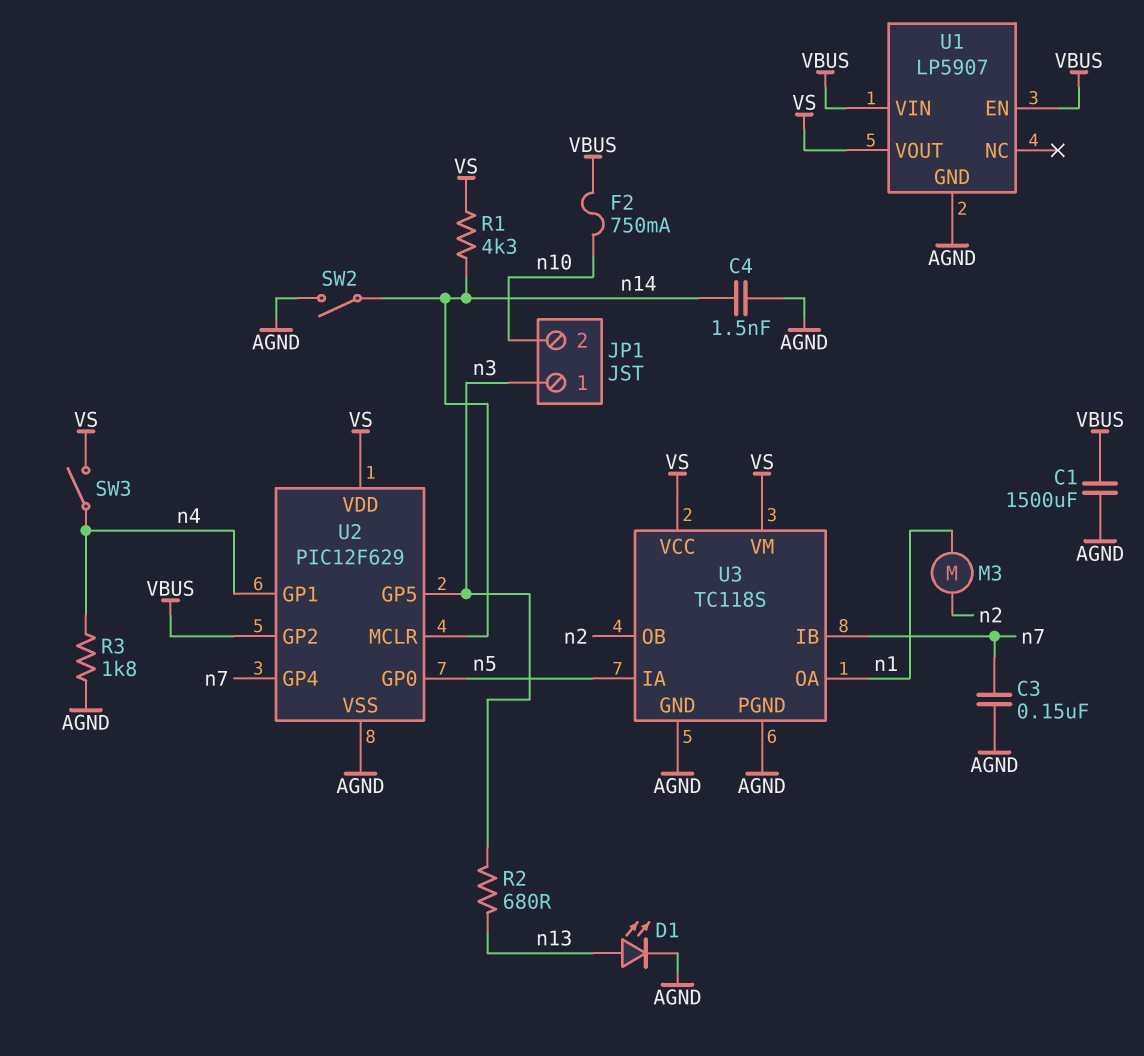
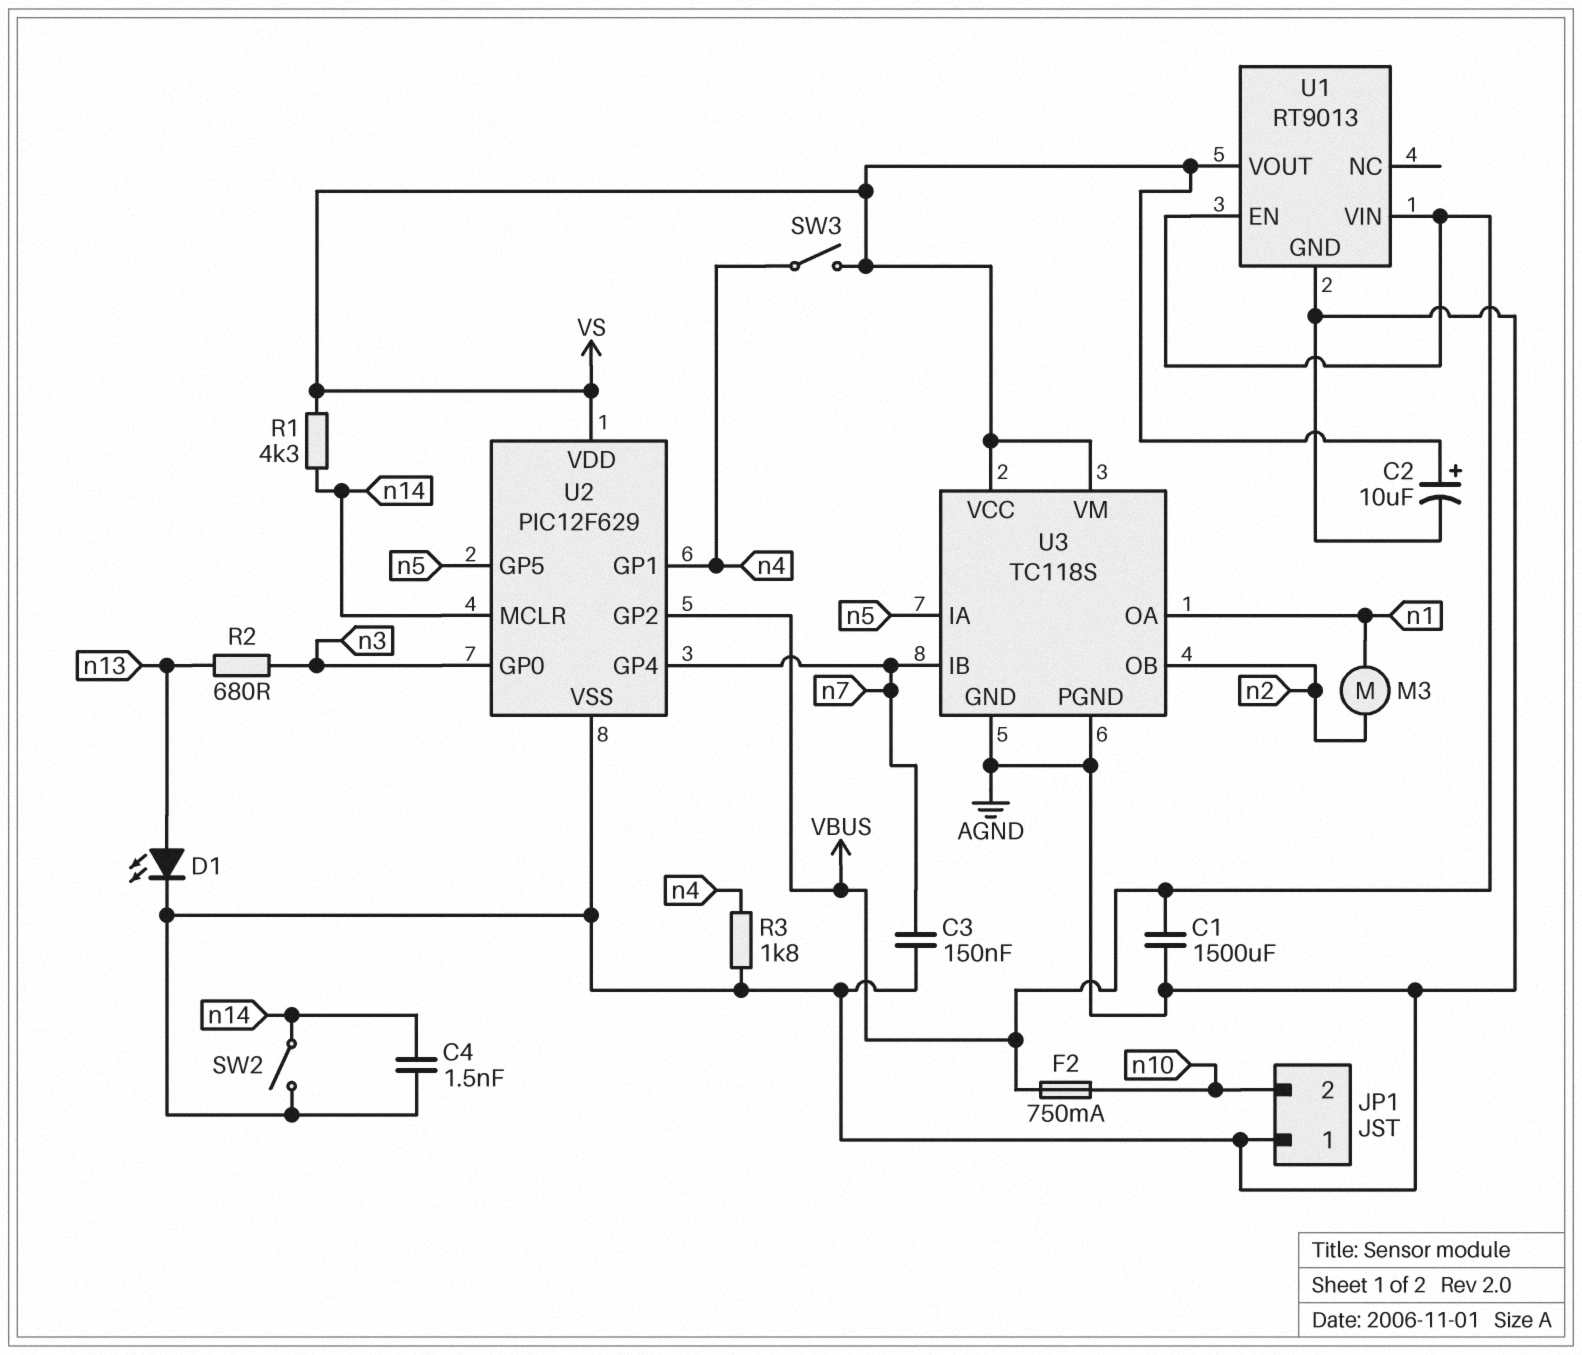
C2: none -> 10uF (plus VS, minus AGND)
JP1 pin 1: n3 -> AGND
U1: LP5907 -> RT9013
U2 pin GP0: n5 -> n3
U2 pin GP5: n3 -> n5

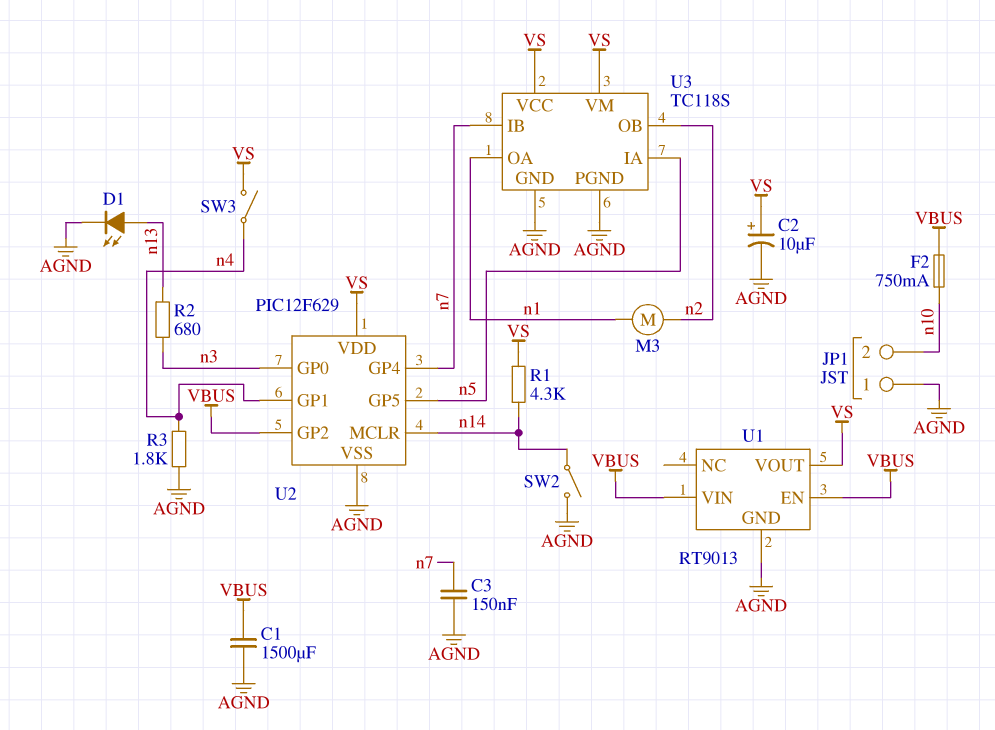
C4: 1.5nF (AGND, n14) -> none

